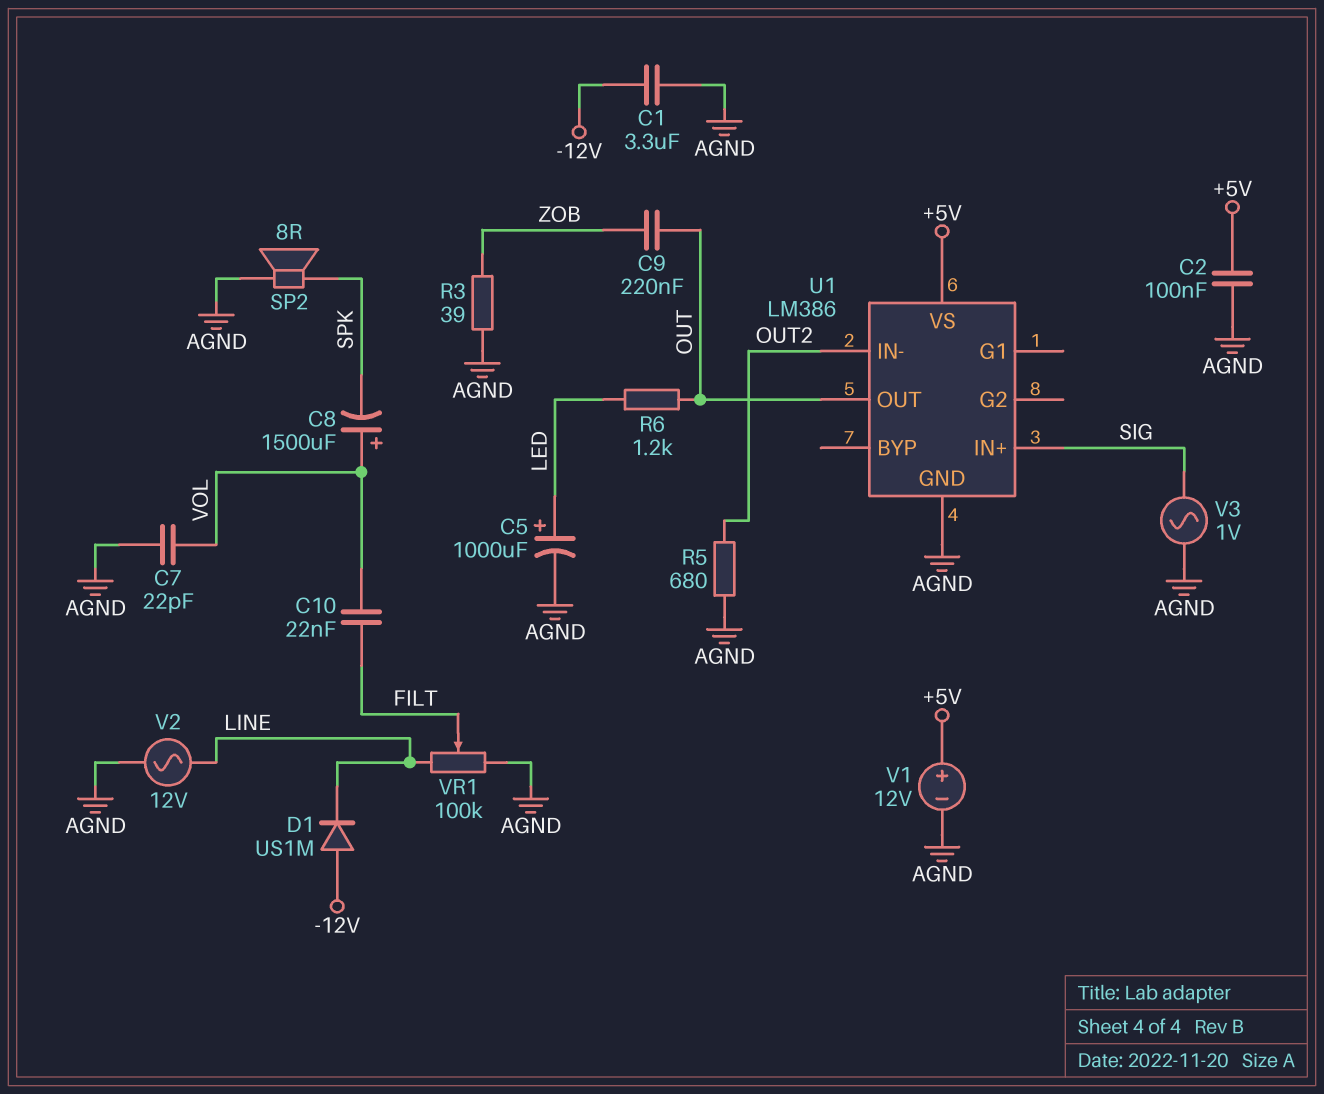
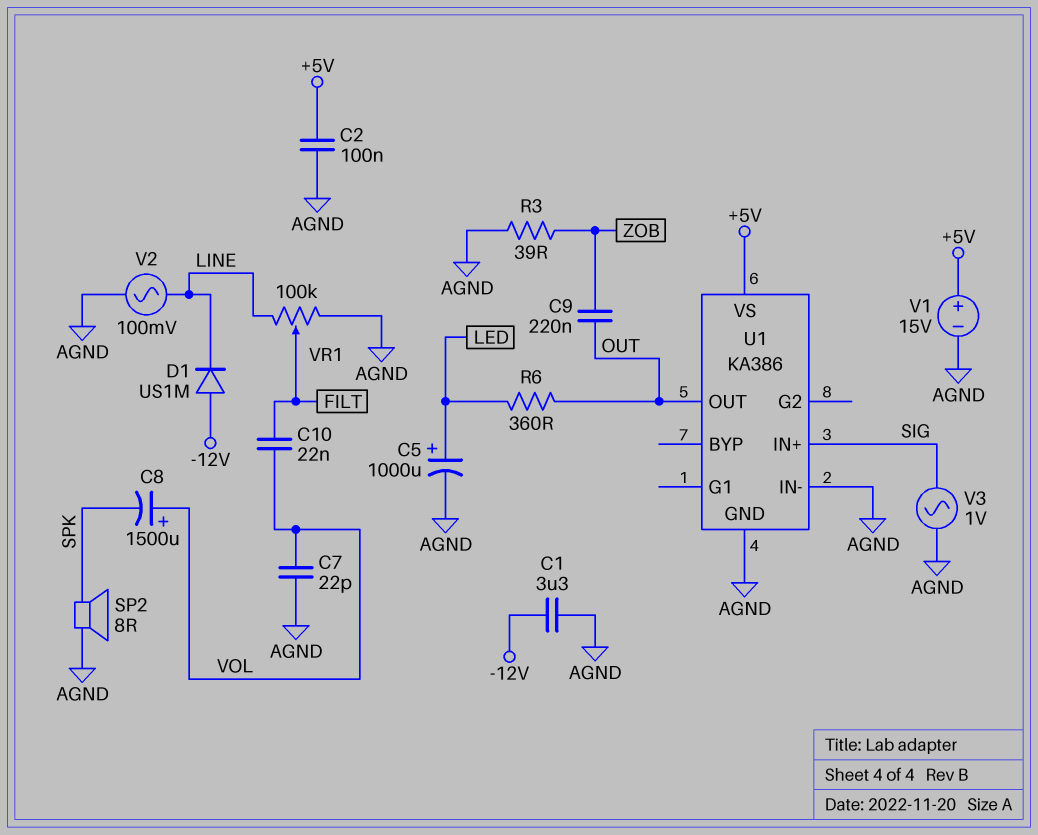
R5: 680 (AGND, OUT2) -> none
R6: 1.2k (LED, OUT) -> 360 (LED, OUT)
U1: LM386 -> KA386
U1 pin IN-: OUT2 -> AGND
V1: 12V (plus +5V, minus AGND) -> 15V (plus +5V, minus AGND)
V2: AC 12V (AGND, LINE) -> AC 100mV (AGND, LINE)

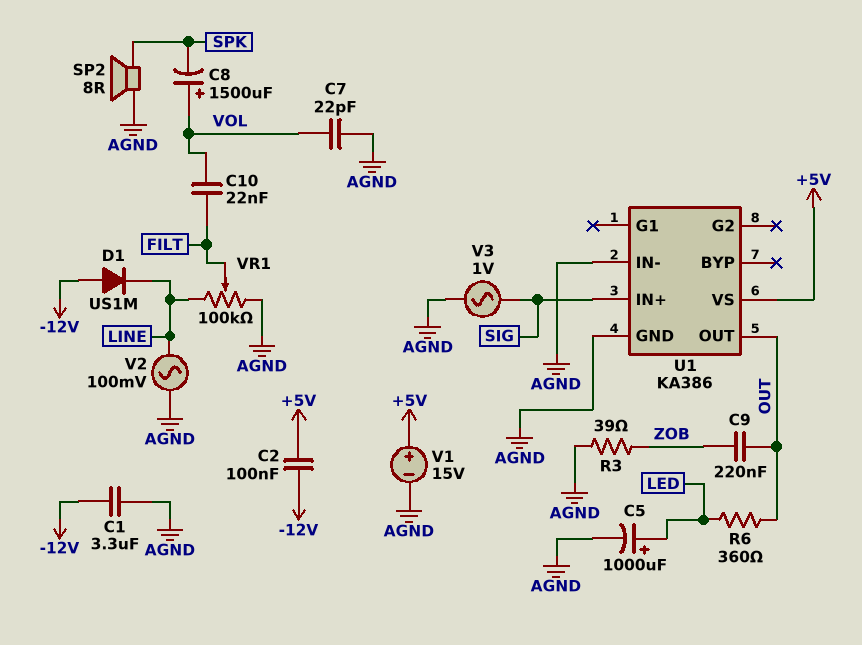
C2: 100nF (+5V, AGND) -> 100nF (+5V, -12V)

